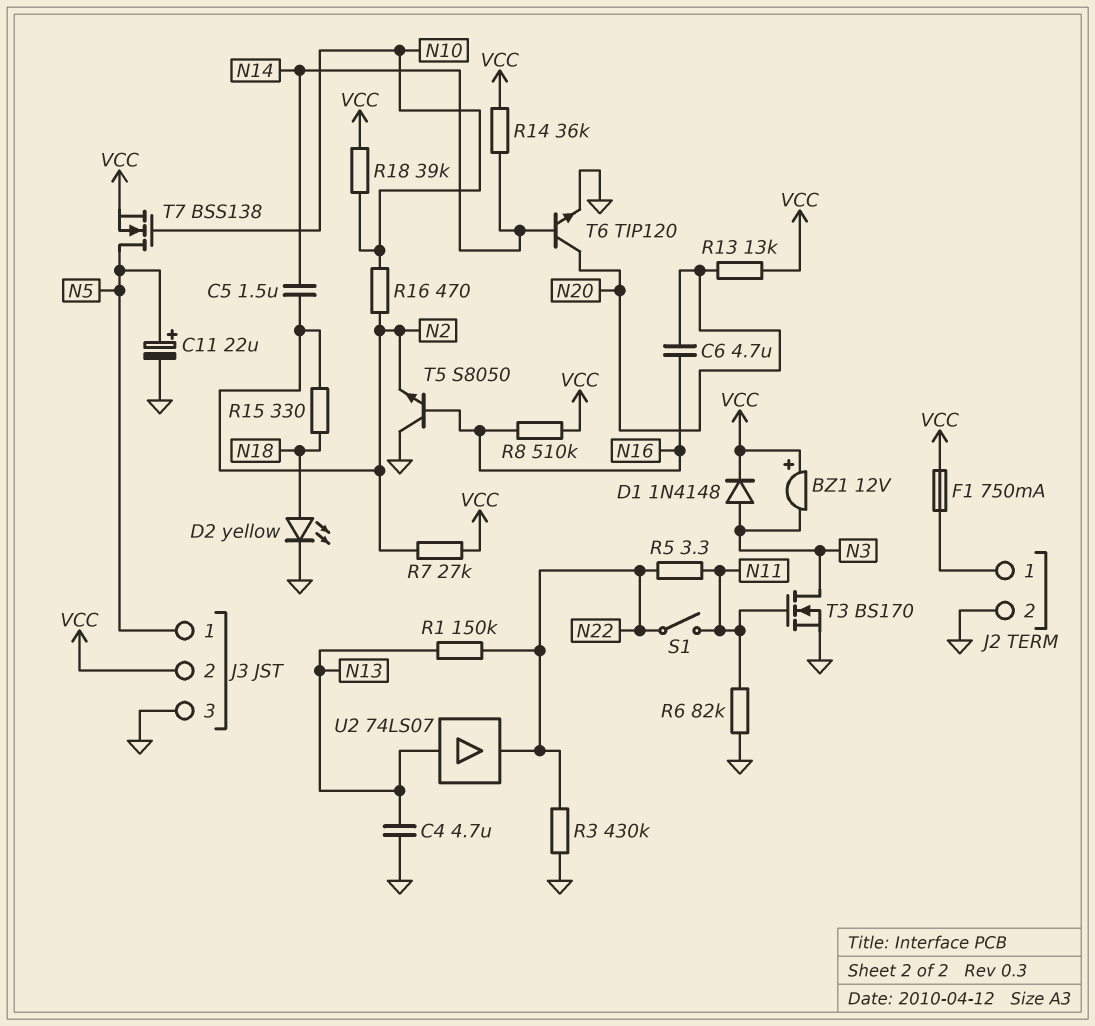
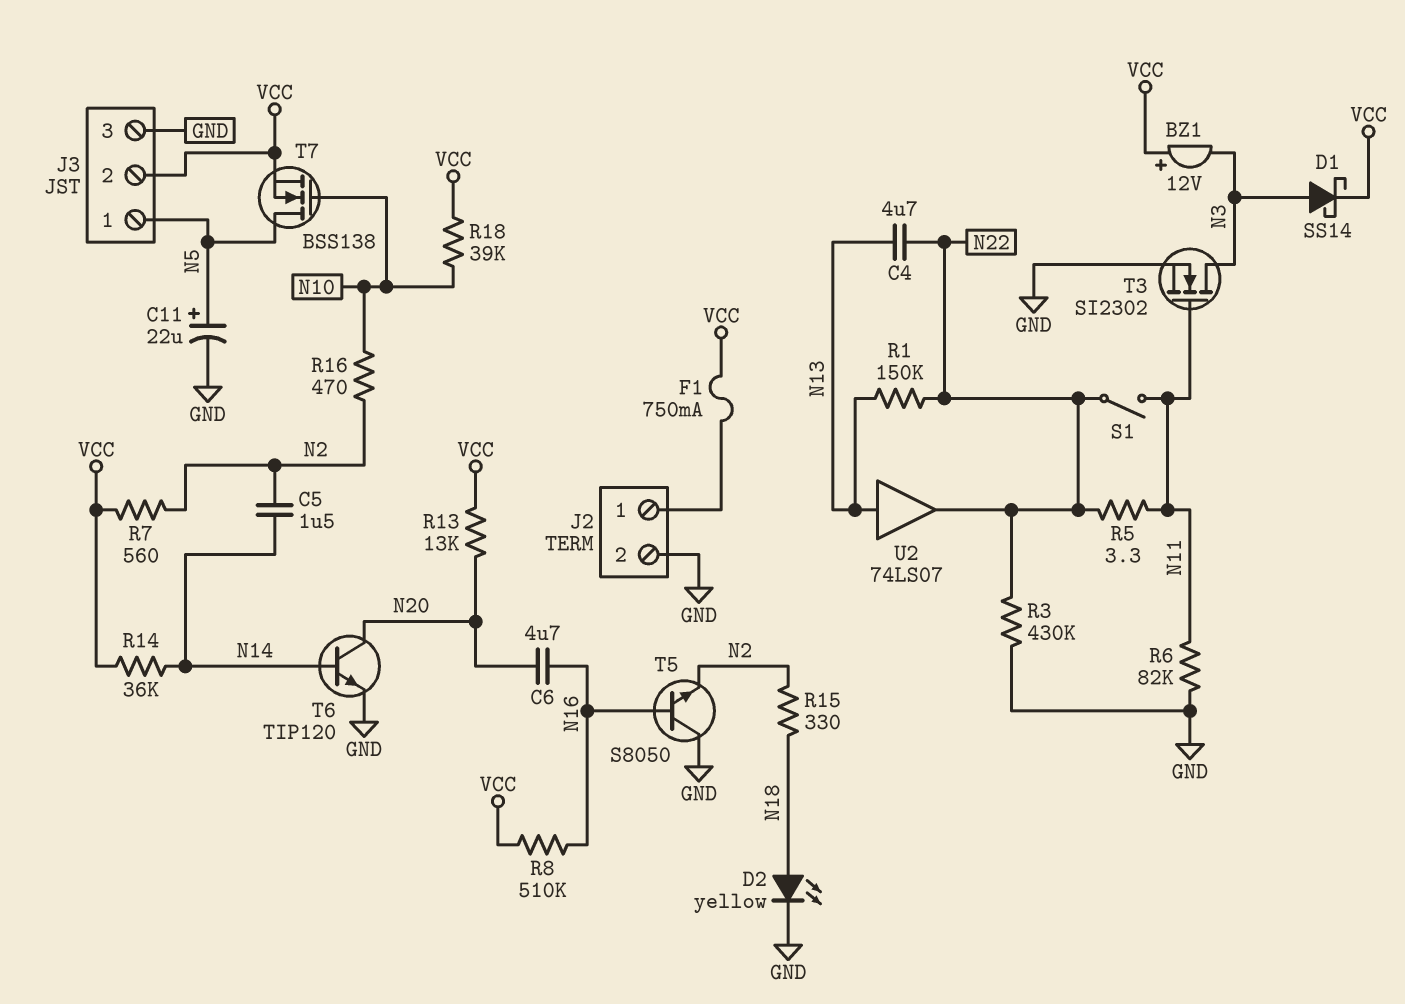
C4: 4.7uF (GND, N13) -> 4.7uF (N13, N22)
D1: diode 1N4148 (A N3, K VCC) -> schottky SS14 (A N3, K VCC)
R7: 27k (N2, VCC) -> 560 (N2, VCC)
T3: NMOS BS170 (G N11, D N3, S GND) -> NMOS SI2302 (G N11, D N3, S GND)

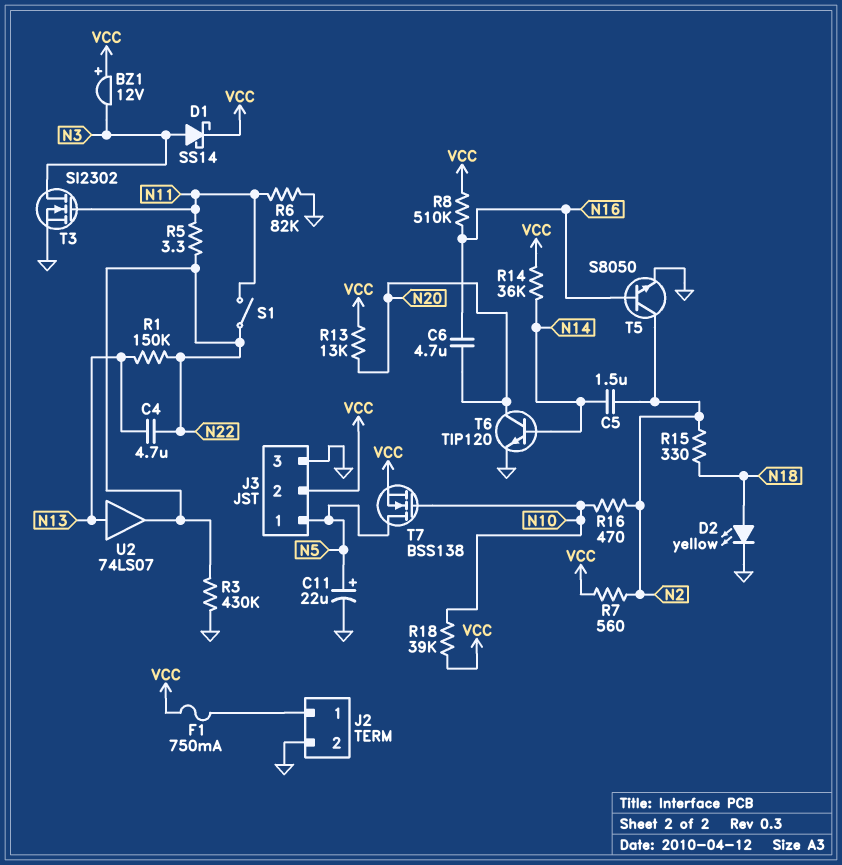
T5: NPN S8050 (B N16, C GND, E N2) -> NPN S8050 (B N16, C N2, E GND)

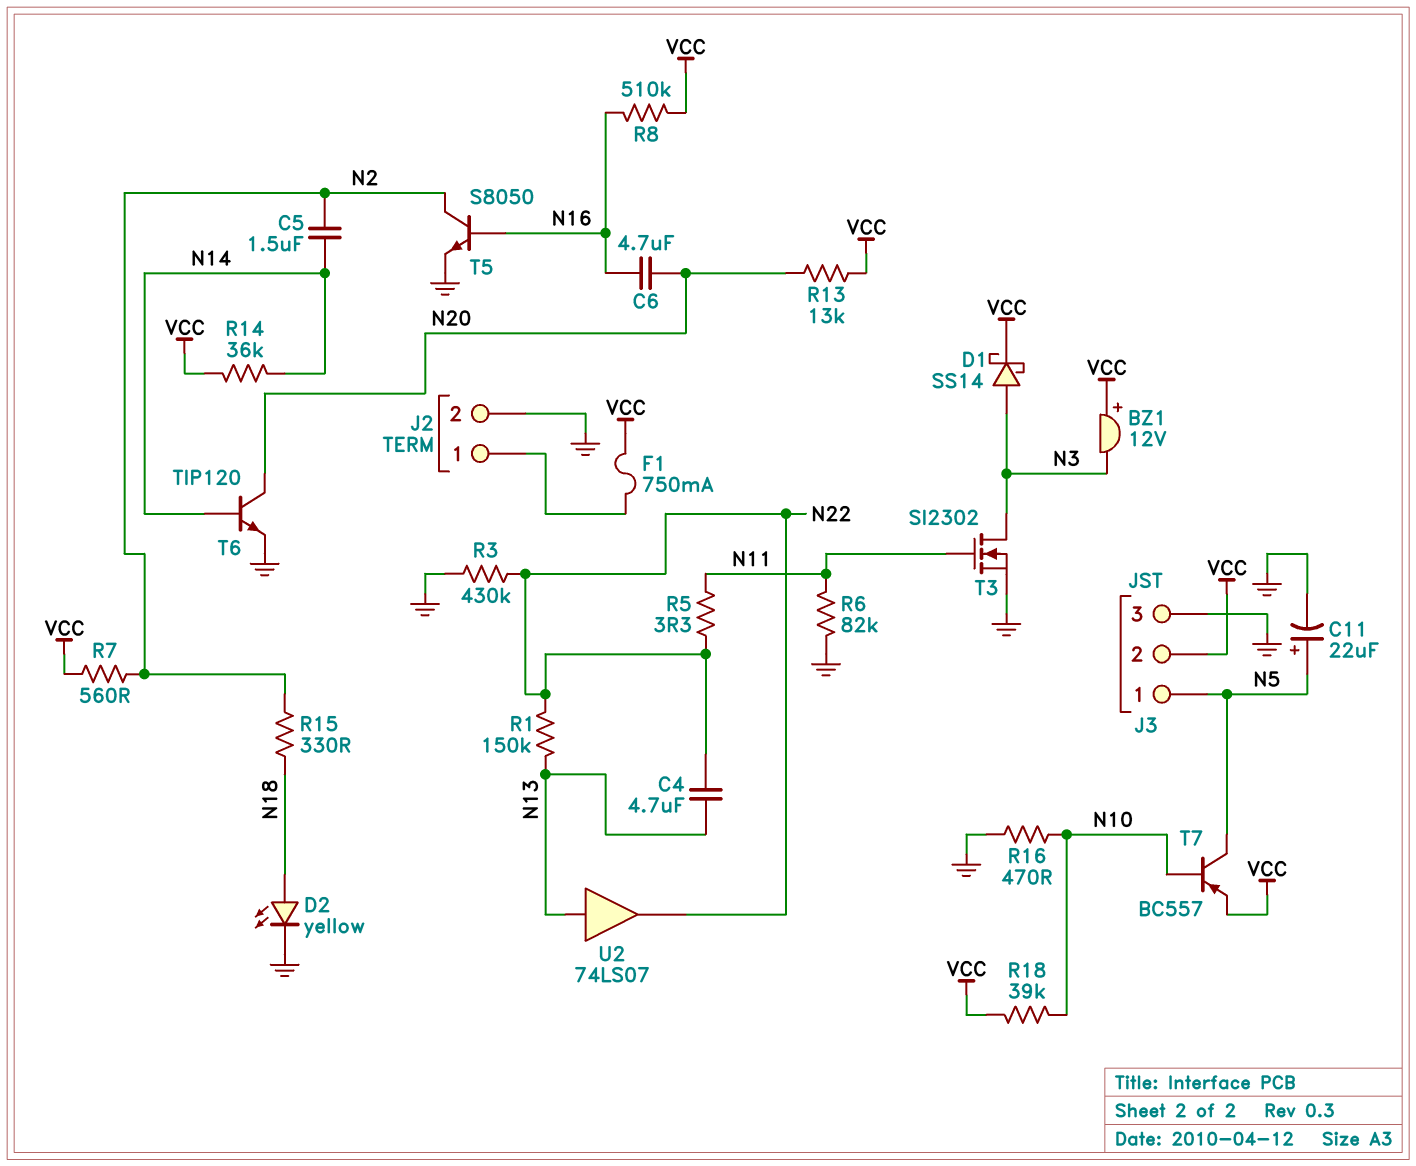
R16: 470 (N2, N10) -> 470 (GND, N10)
S1: switch (N11, N22) -> none
T7: NMOS BSS138 (G N10, D N5, S VCC) -> PNP BC557 (B N10, C N5, E VCC)

